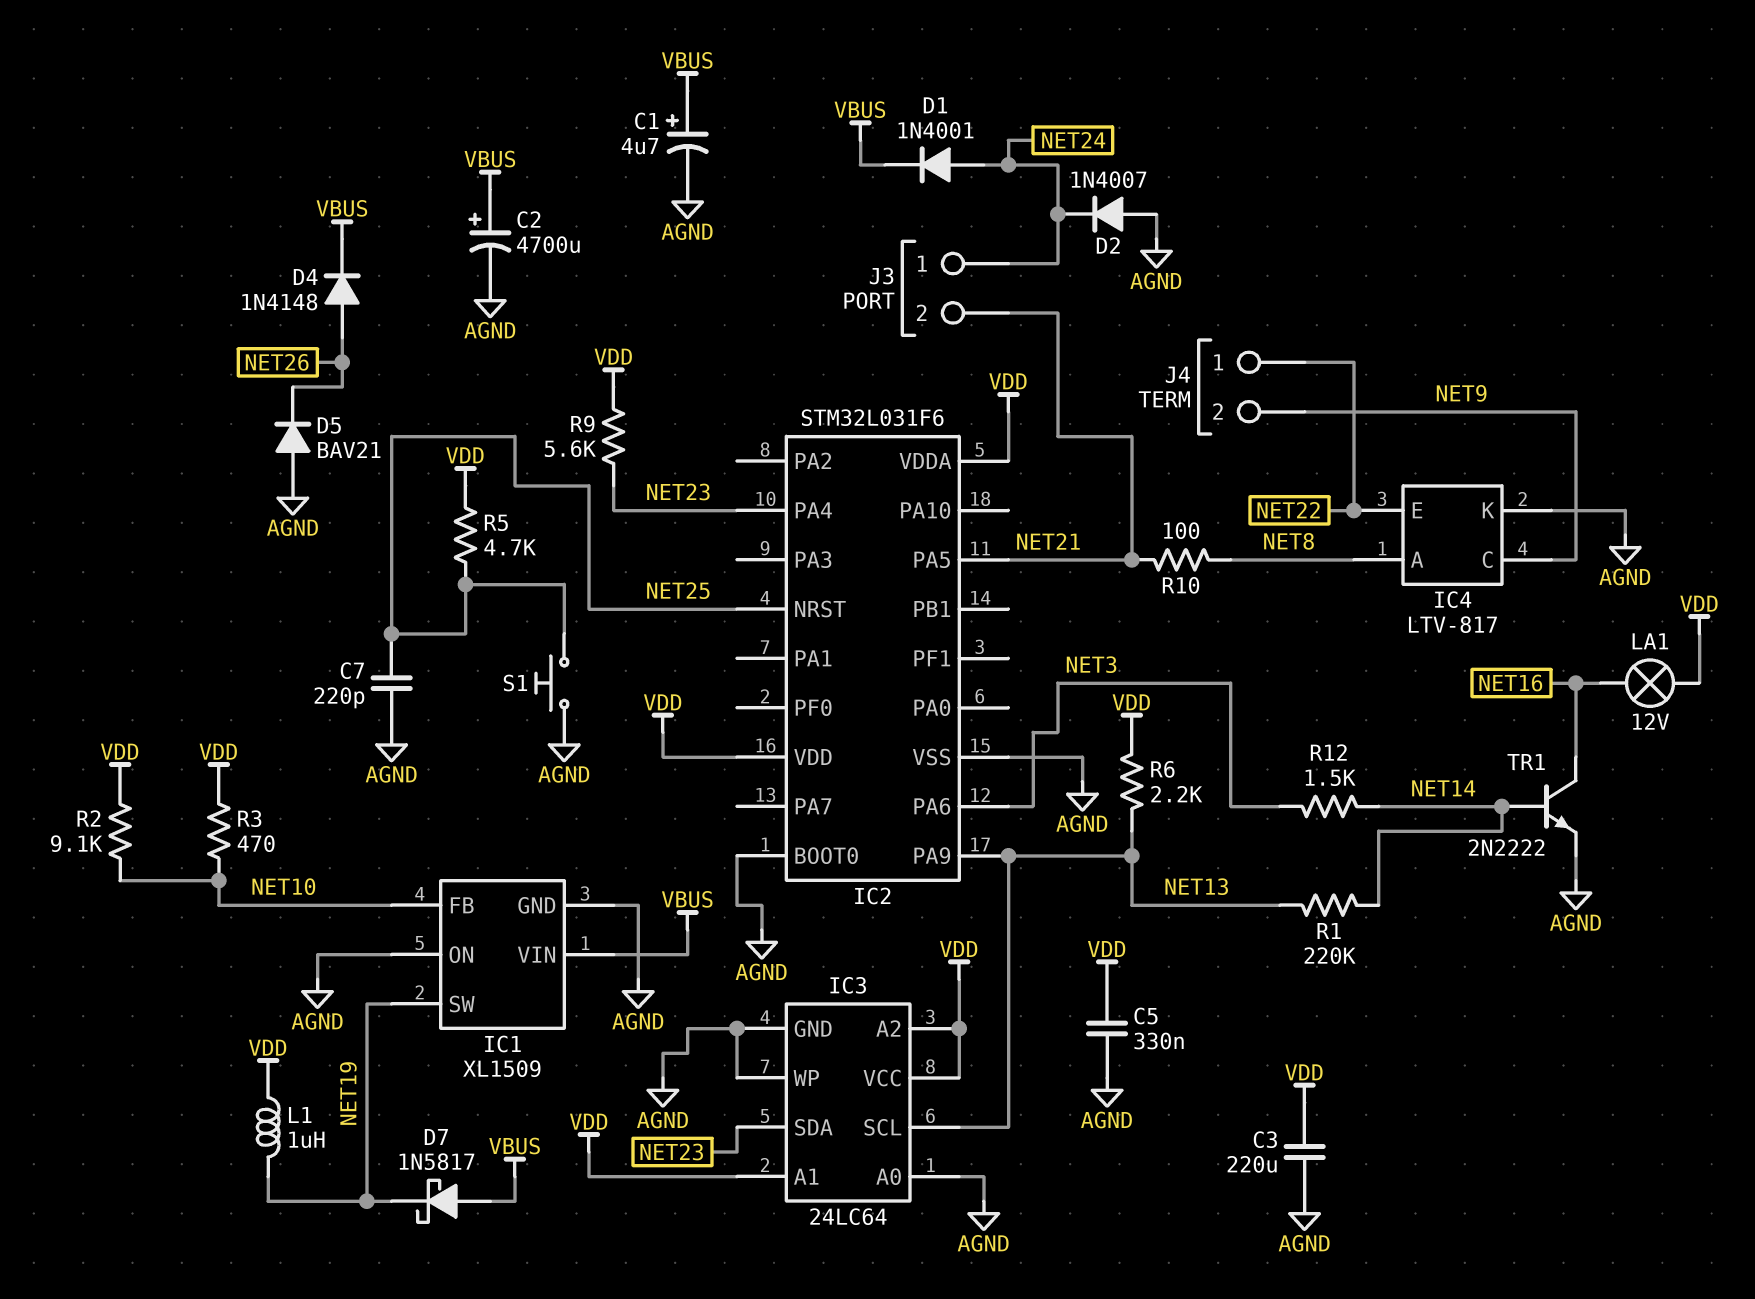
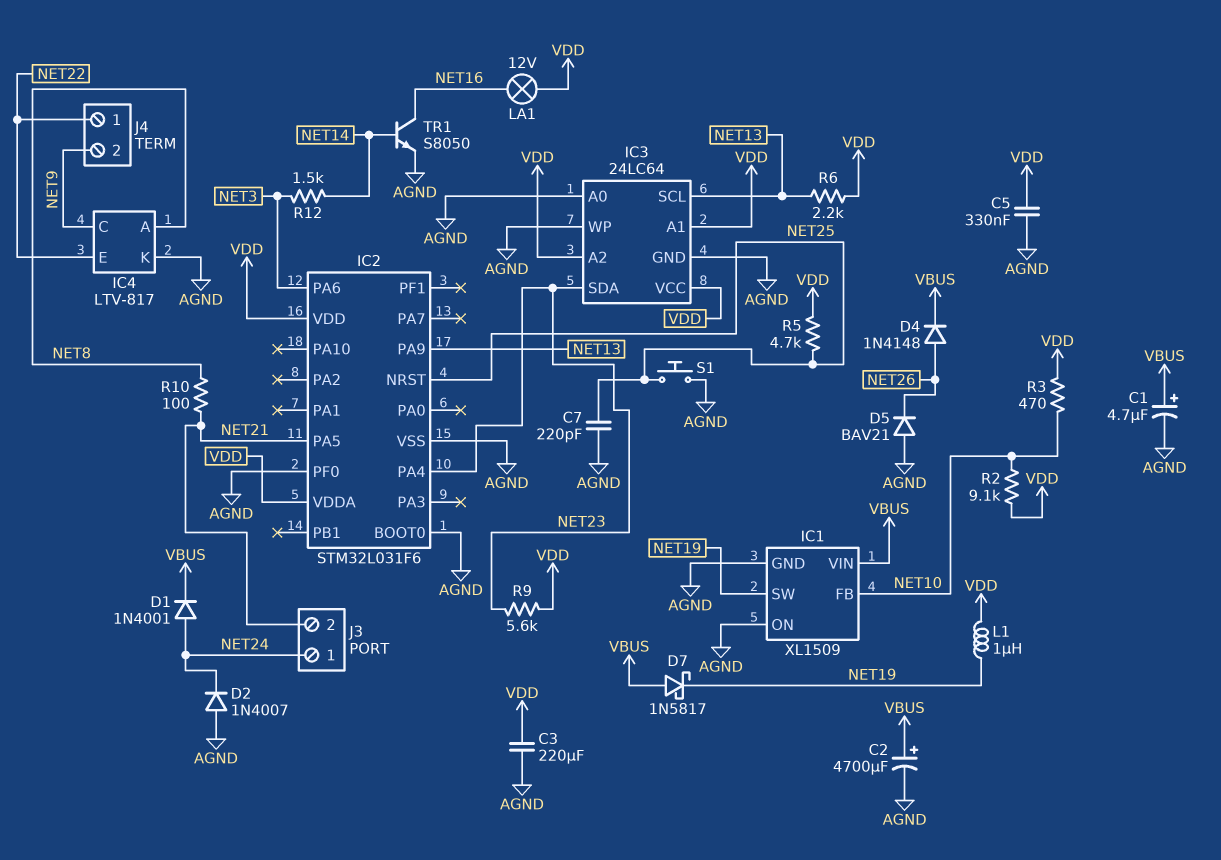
IC2 pin PF0: none -> AGND
R1: 220k (NET13, NET14) -> none
TR1: NPN 2N2222 (B NET14, C NET16, E AGND) -> NPN S8050 (B NET14, C NET16, E AGND)

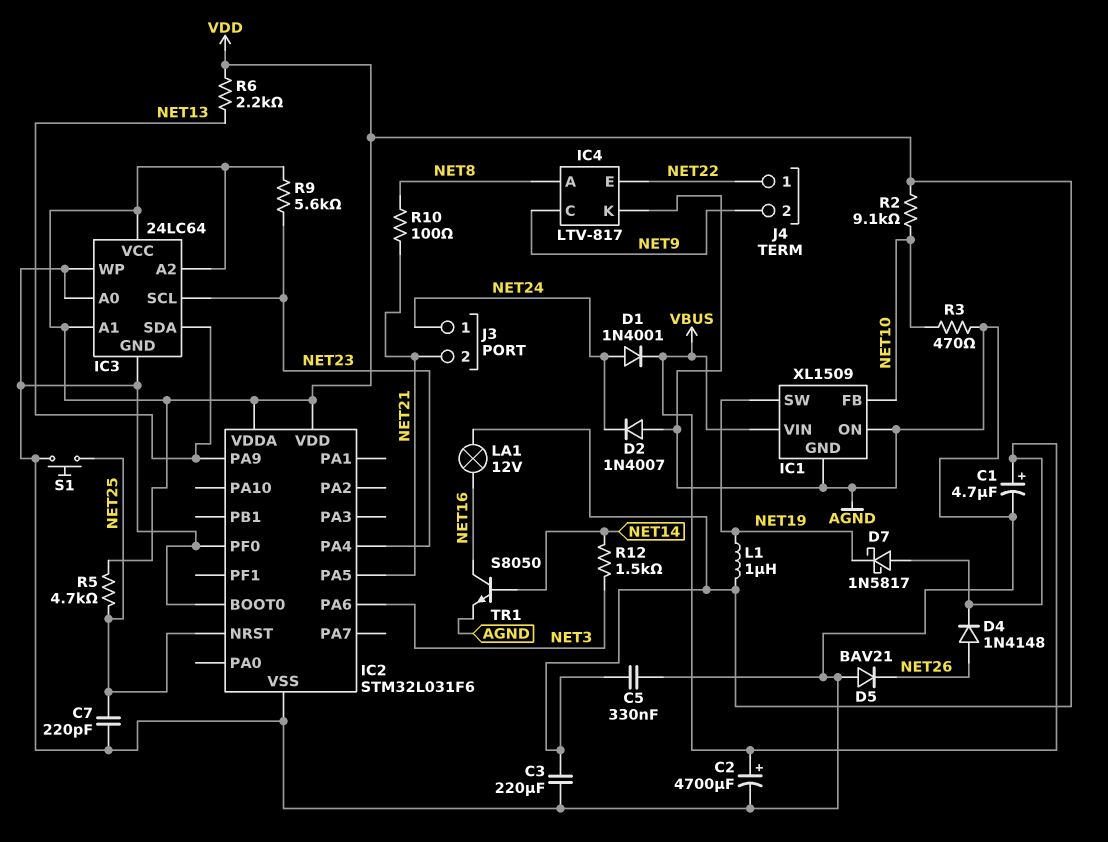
IC3 pin SCL: NET13 -> NET23
IC3 pin SDA: NET23 -> NET13
R3: 470 (NET10, VDD) -> 470 (AGND, NET10)

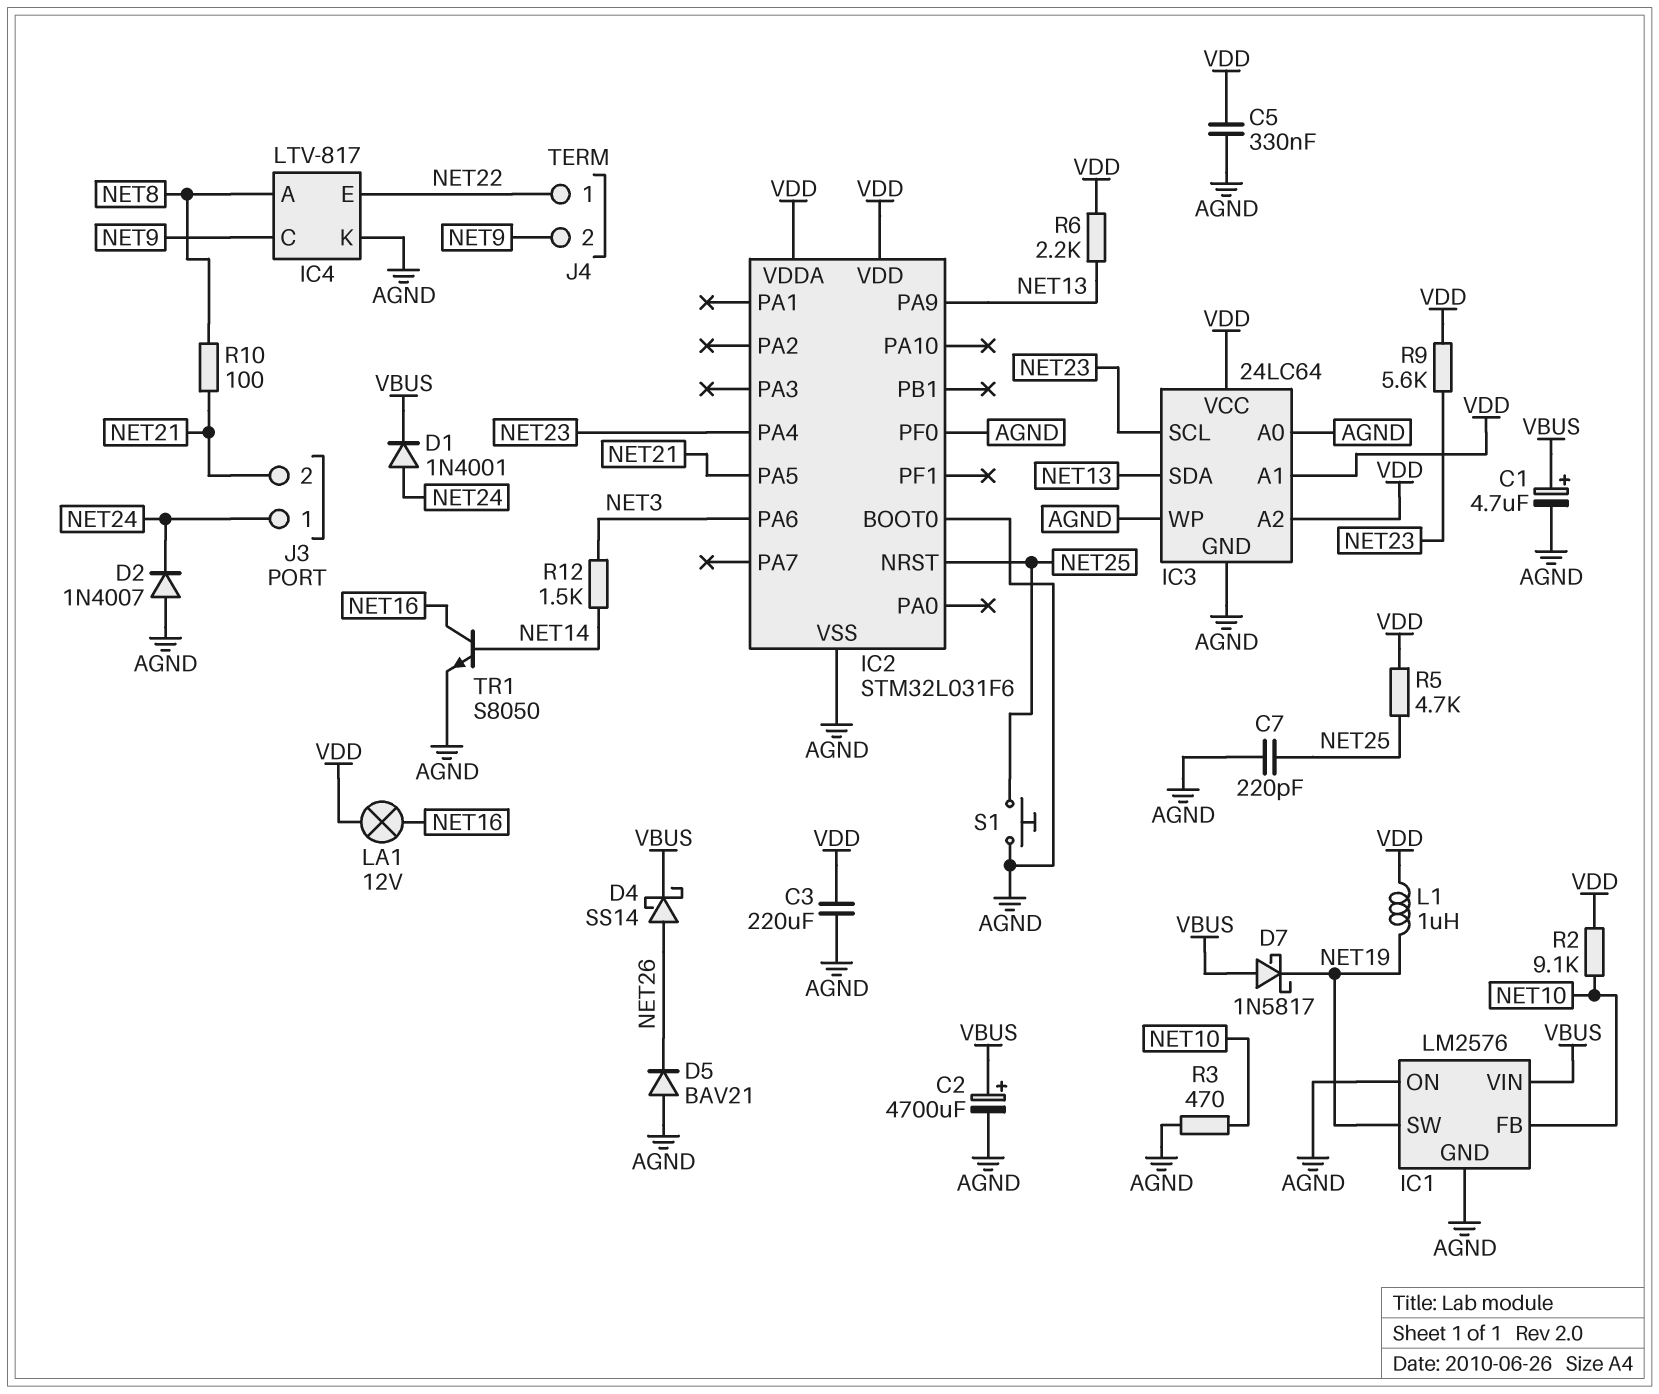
D4: diode 1N4148 (A NET26, K VBUS) -> schottky SS14 (A NET26, K VBUS)
IC1: XL1509 -> LM2576

